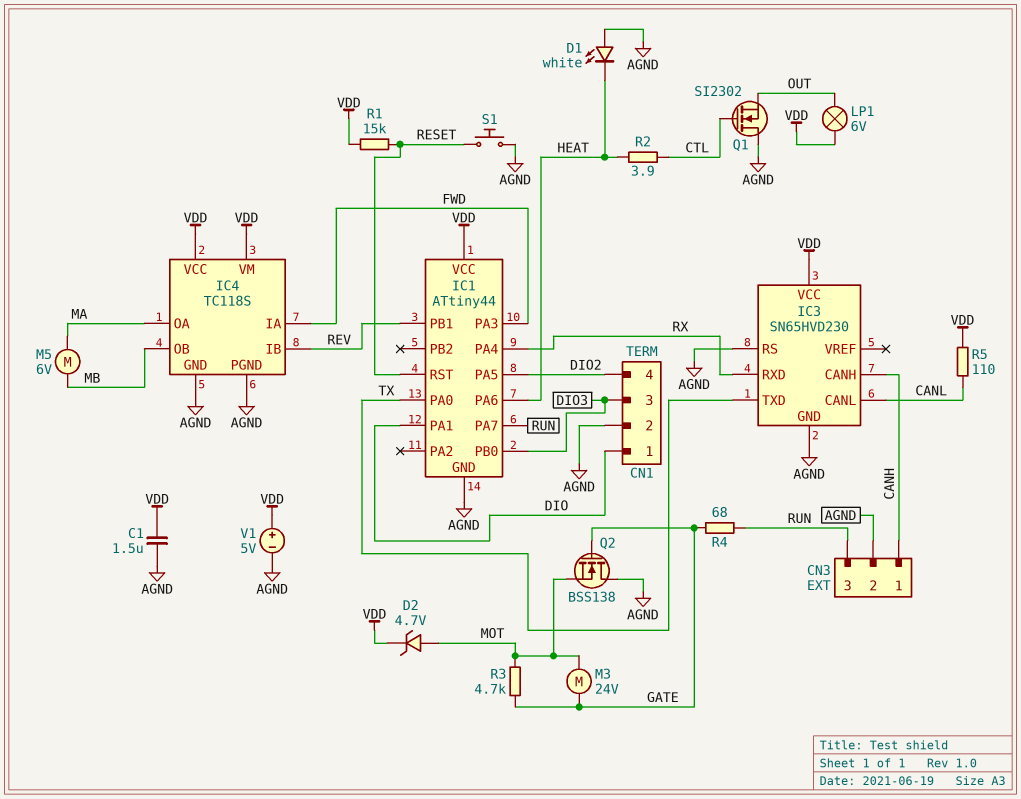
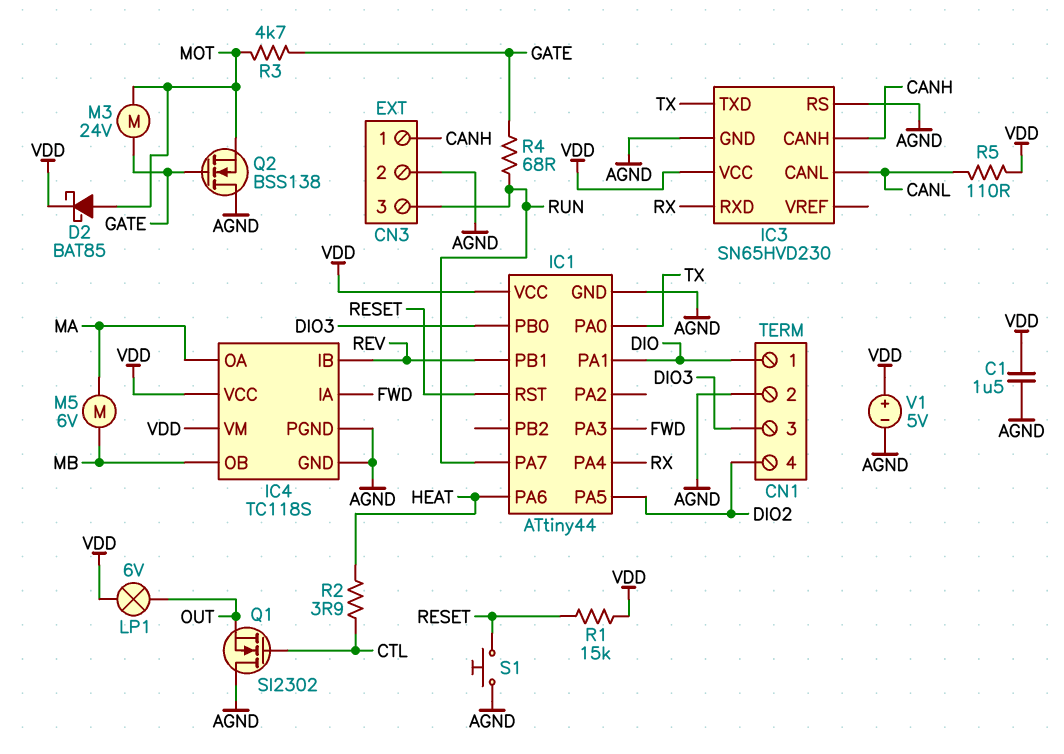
D1: LED white (A AGND, K HEAT) -> none
D2: zener 4.7V (A MOT, K VDD) -> schottky BAT85 (A MOT, K VDD)

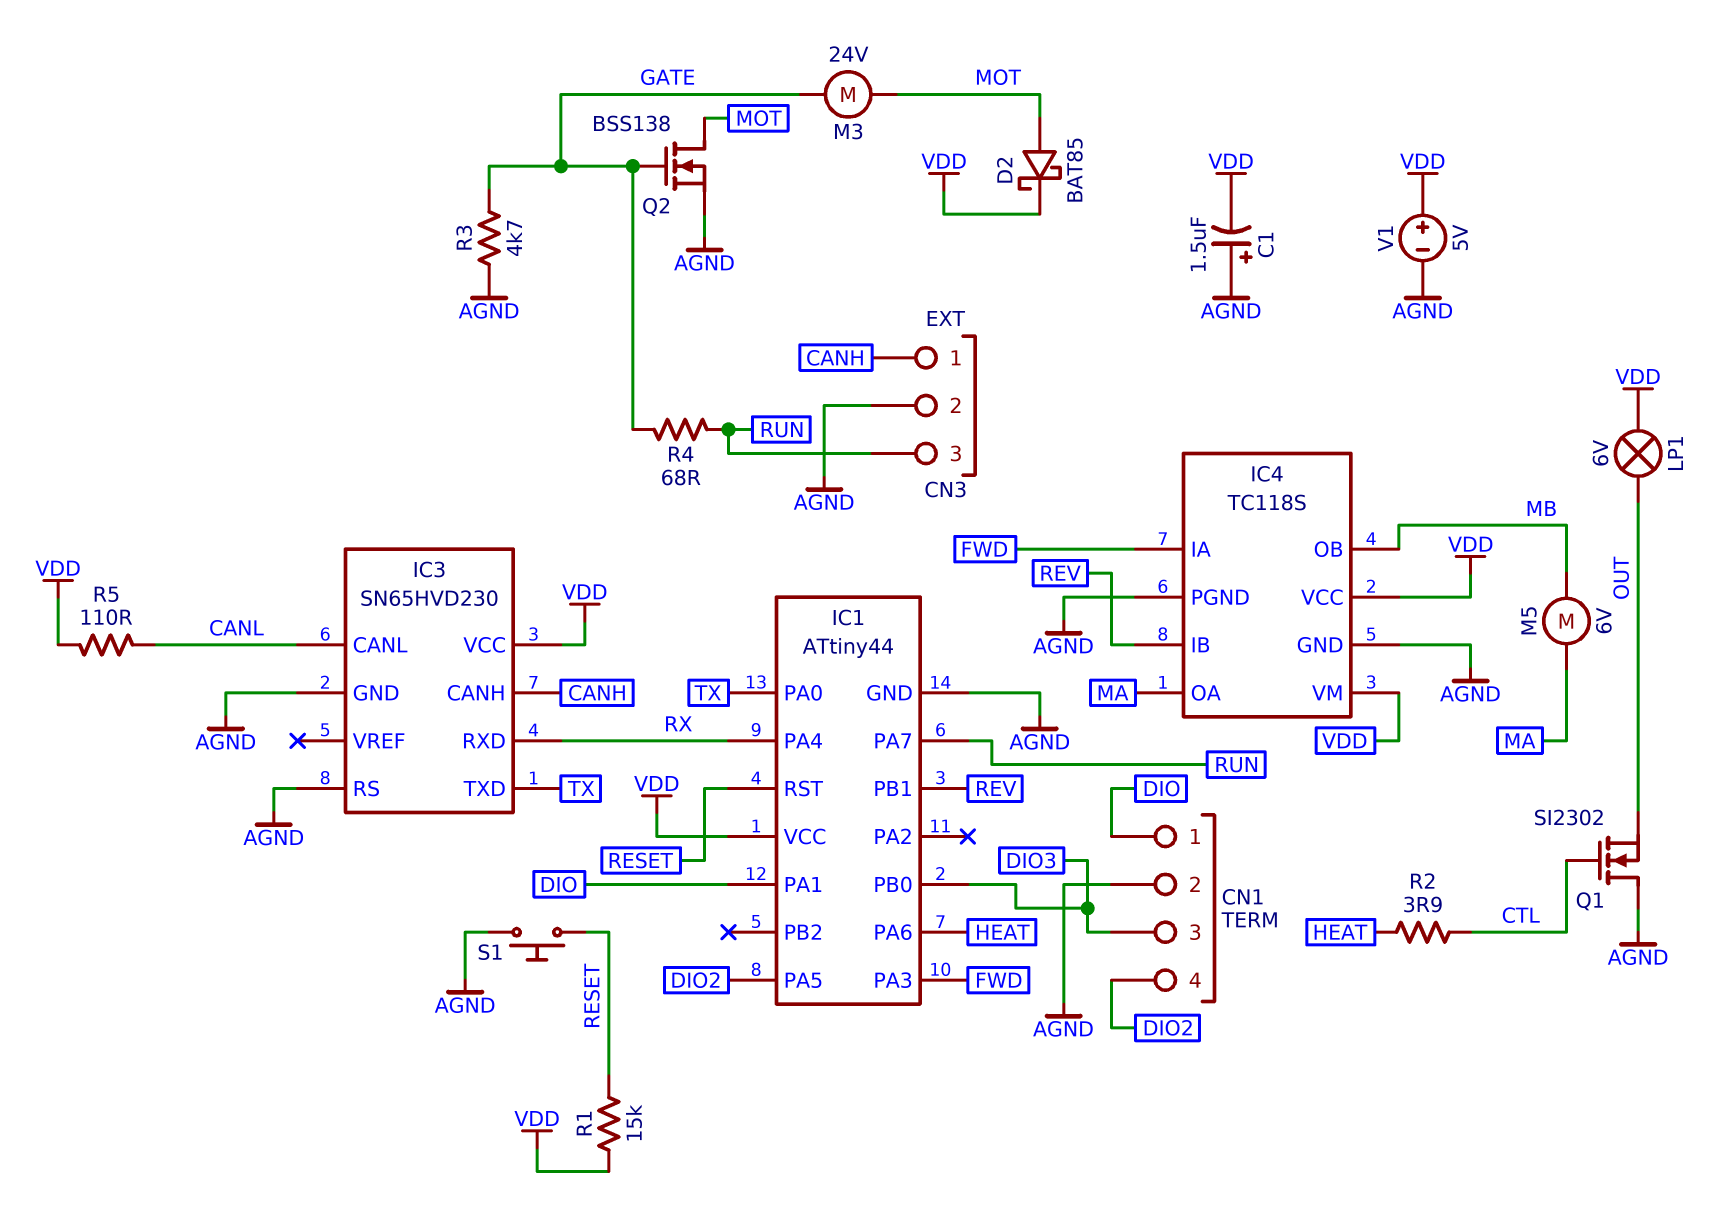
C1: 1.5uF (AGND, VDD) -> 1.5uF (plus AGND, minus VDD)
Q2: NMOS BSS138 (G GATE, D AGND, S MOT) -> NMOS BSS138 (G GATE, D MOT, S AGND)
R3: 4.7k (GATE, MOT) -> 4.7k (AGND, GATE)

